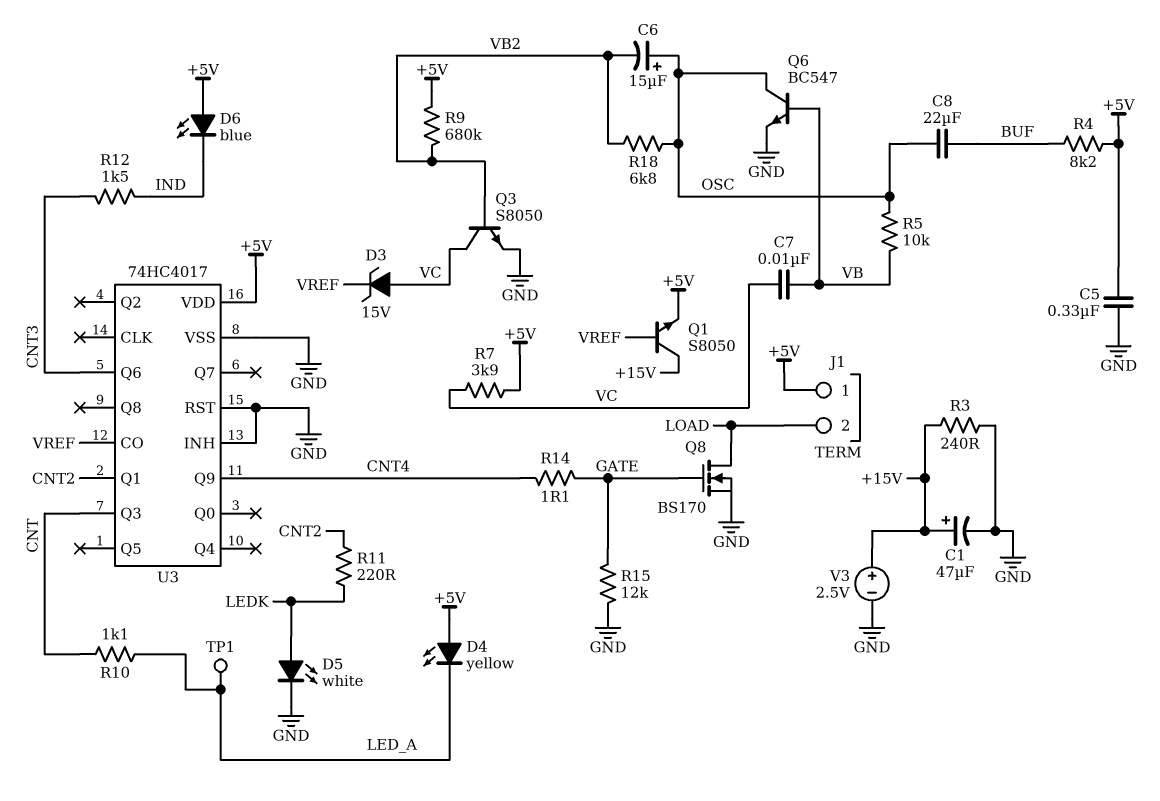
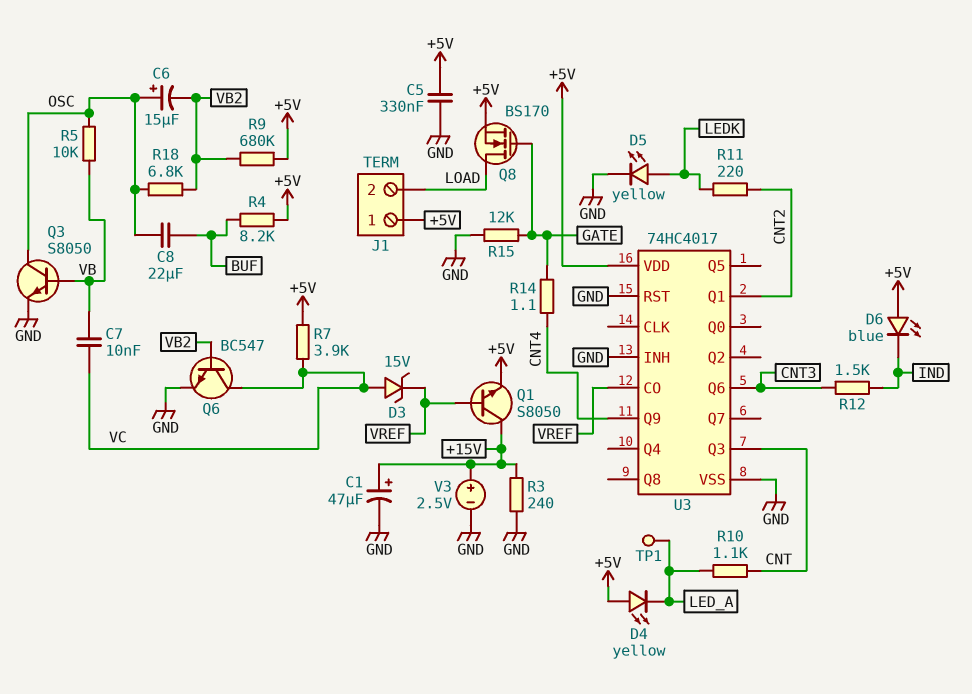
D5: LED white (A LEDK, K GND) -> LED yellow (A LEDK, K GND)
Q3: NPN S8050 (B VB2, C VC, E GND) -> NPN S8050 (B VB, C OSC, E GND)
Q6: NPN BC547 (B VB, C OSC, E GND) -> NPN BC547 (B VB2, C VC, E GND)
Q8: NMOS BS170 (G GATE, D LOAD, S GND) -> NMOS BS170 (G GATE, D LOAD, S +5V)

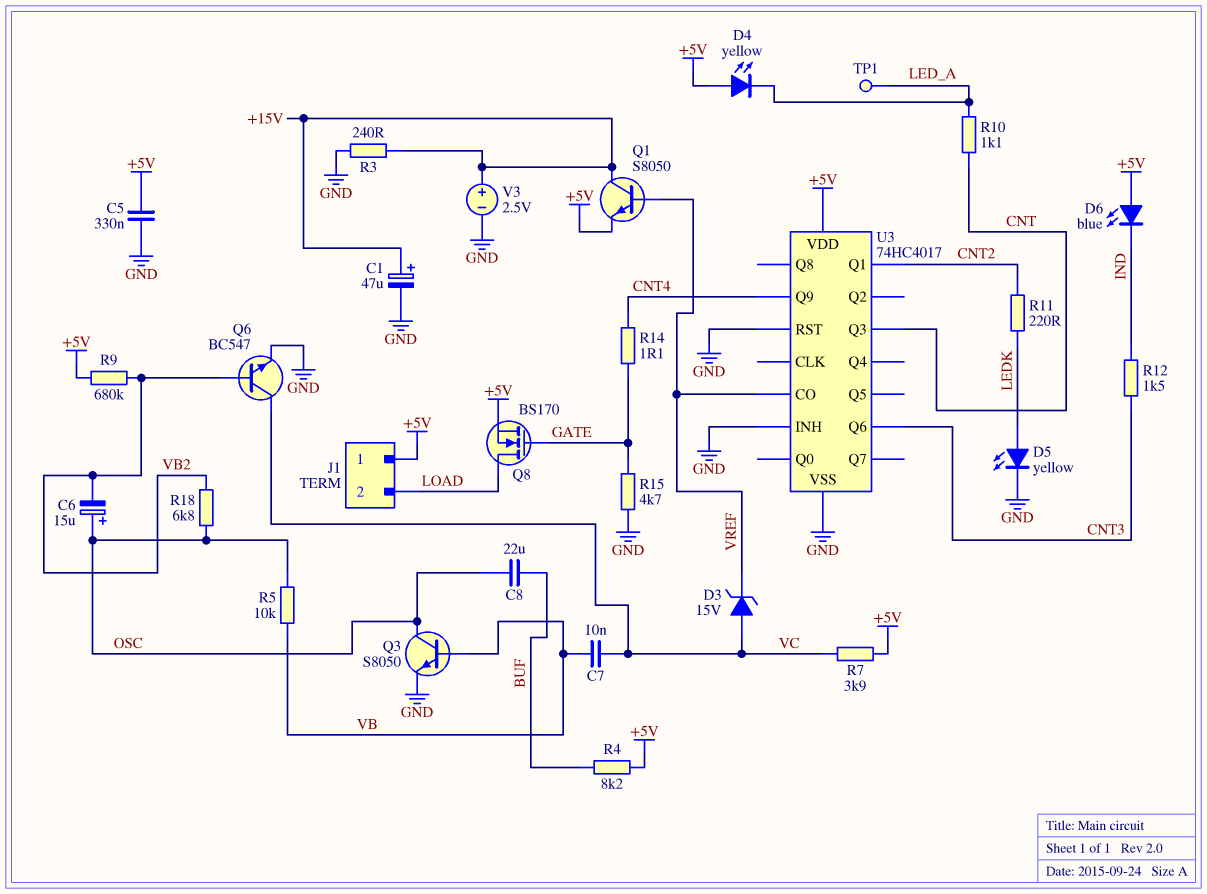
R15: 12k (GATE, GND) -> 4.7k (GATE, GND)

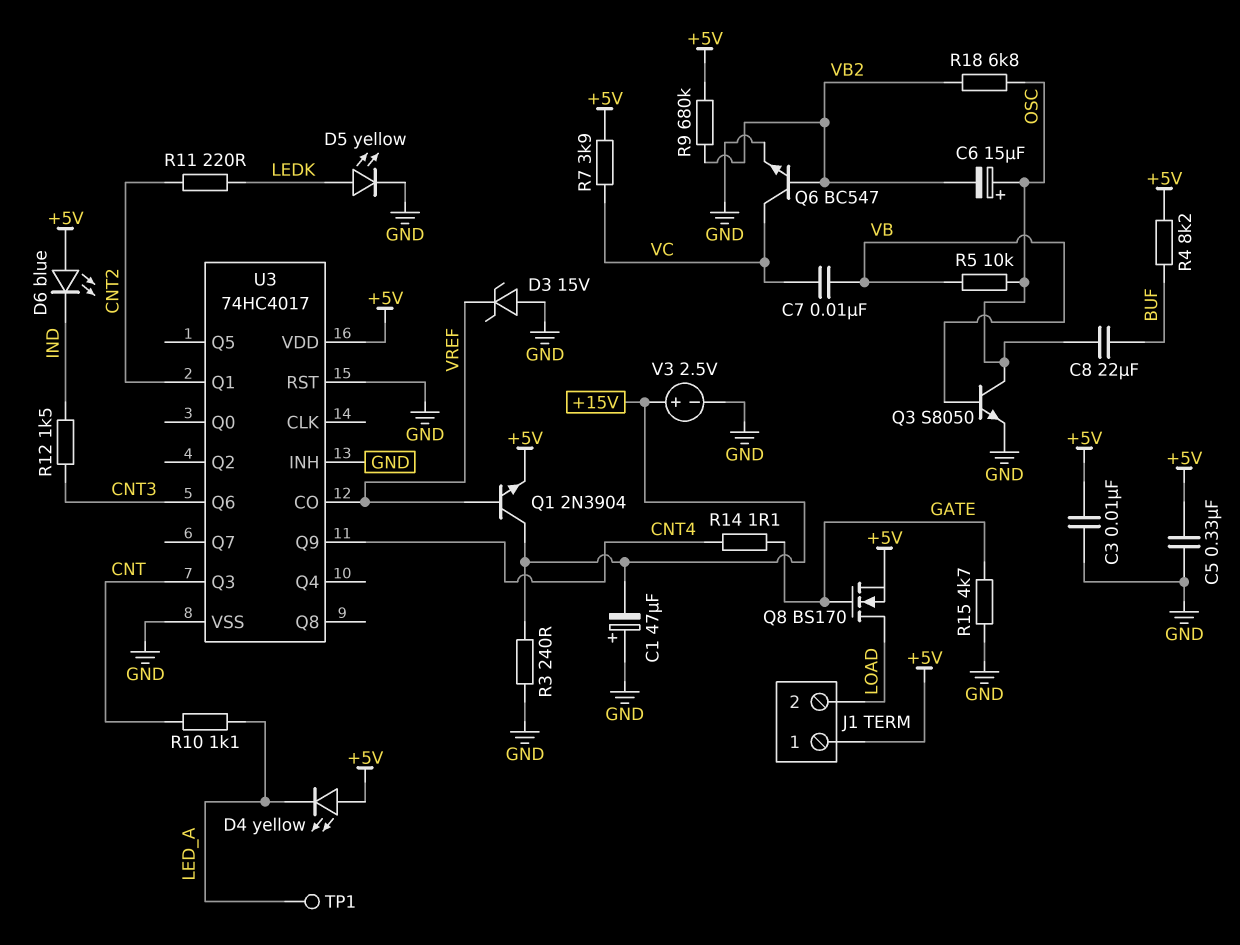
C1: 47uF (plus +15V, minus GND) -> 47uF (plus GND, minus +15V)
C3: none -> 10nF (+5V, GND)
D3: zener 15V (A VC, K VREF) -> zener 15V (A GND, K VREF)
Q1: NPN S8050 (B VREF, C +15V, E +5V) -> NPN 2N3904 (B VREF, C +15V, E +5V)

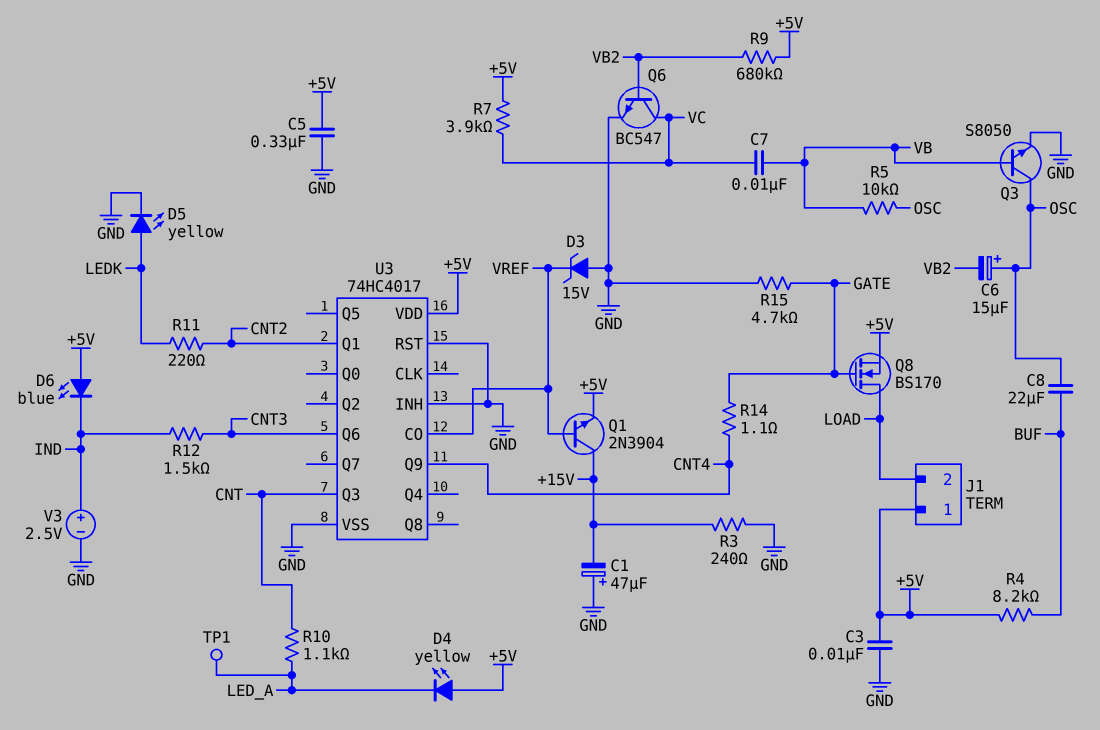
R18: 6.8k (OSC, VB2) -> none
V3: 2.5V (plus +15V, minus GND) -> 2.5V (plus IND, minus GND)

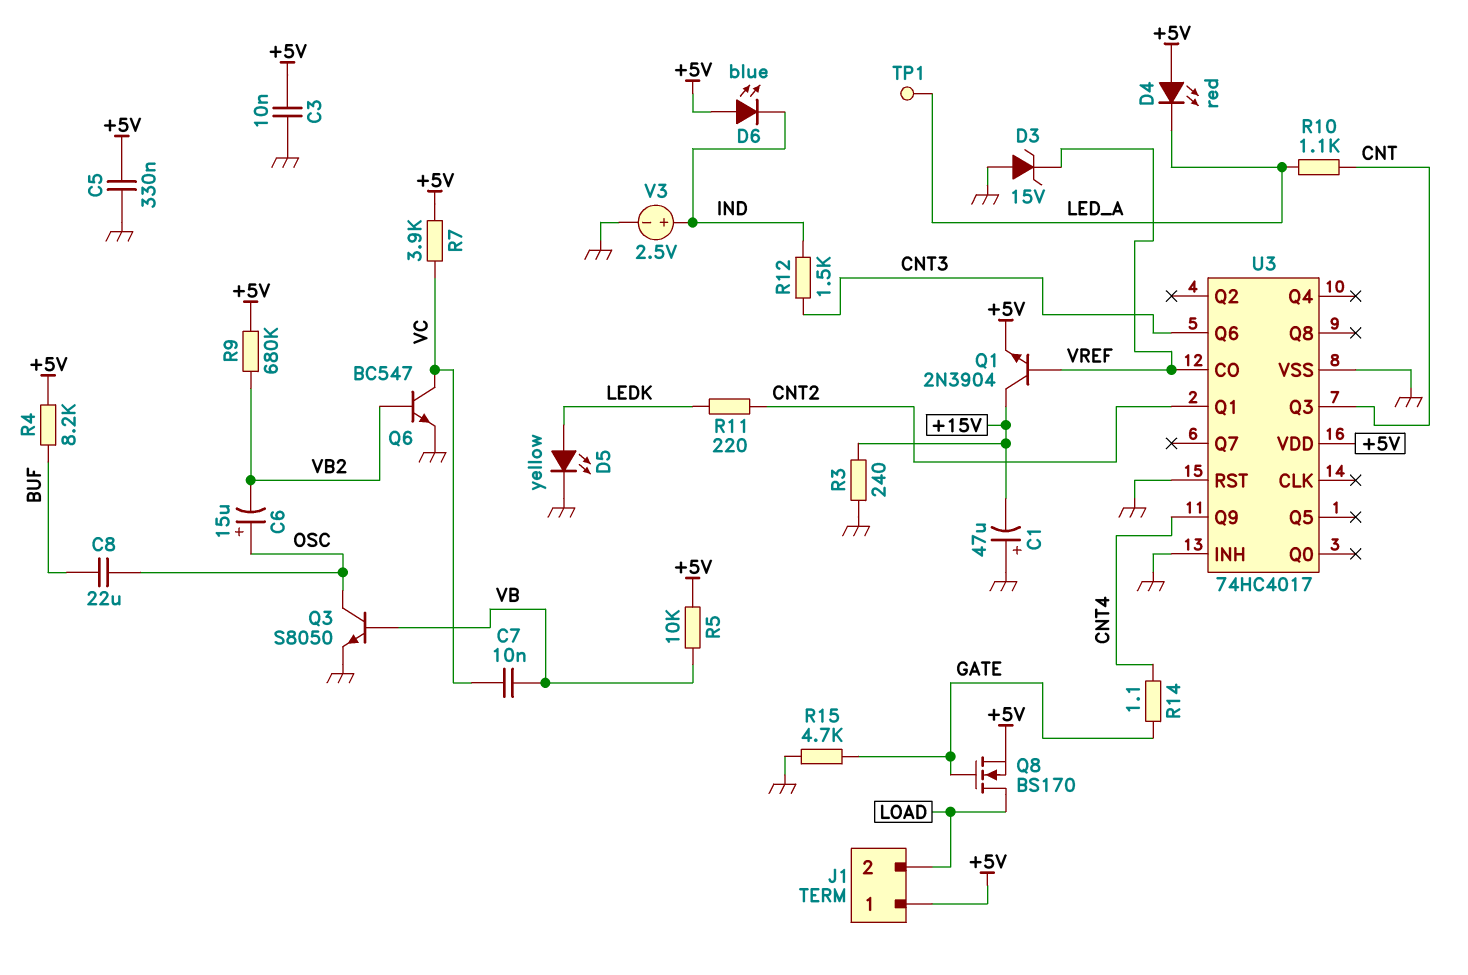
D4: LED yellow (A +5V, K LED_A) -> LED red (A +5V, K LED_A)
R5: 10k (OSC, VB) -> 10k (+5V, VB)

